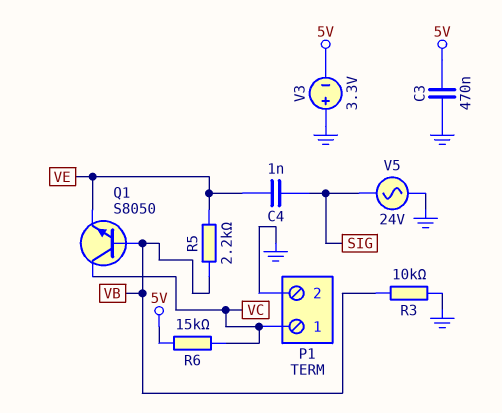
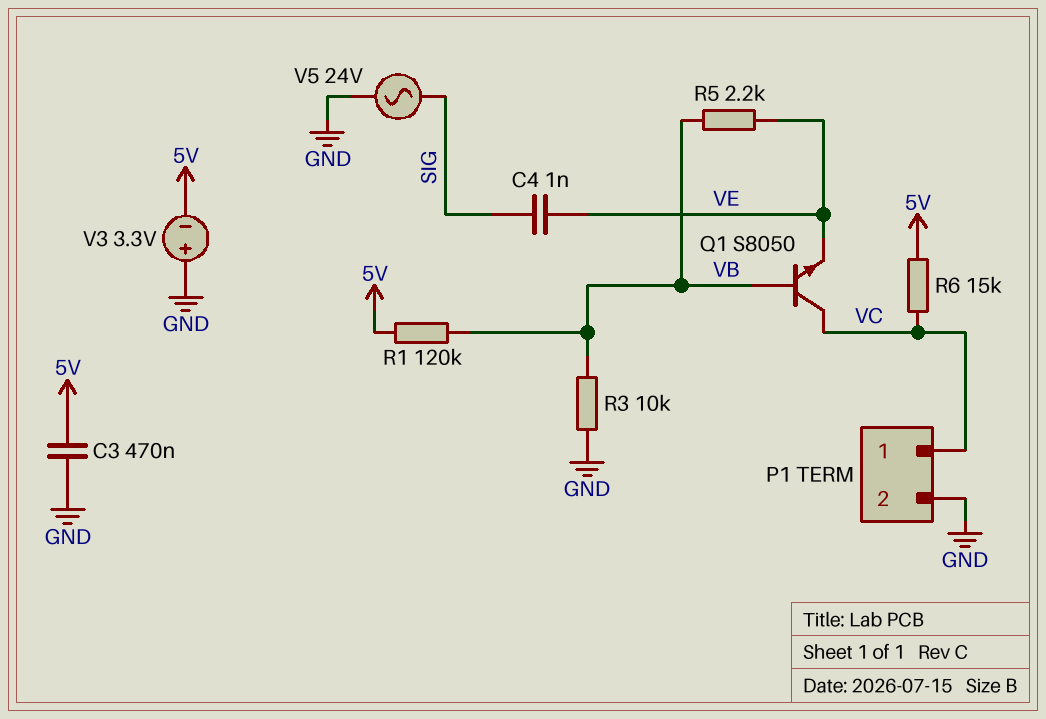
R1: none -> 120k (5V, VB)

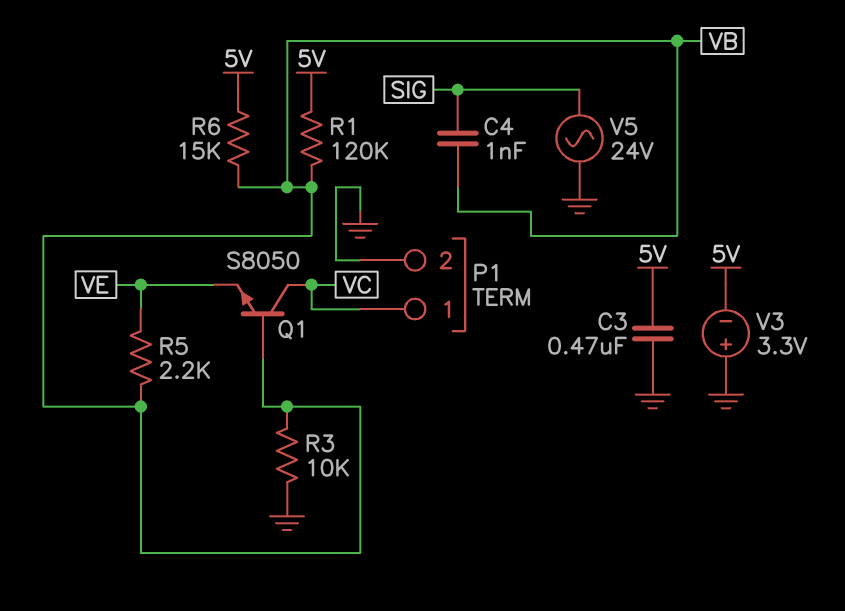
C4: 1nF (SIG, VE) -> 1nF (SIG, VB)
R6: 15k (5V, VC) -> 15k (5V, VB)

